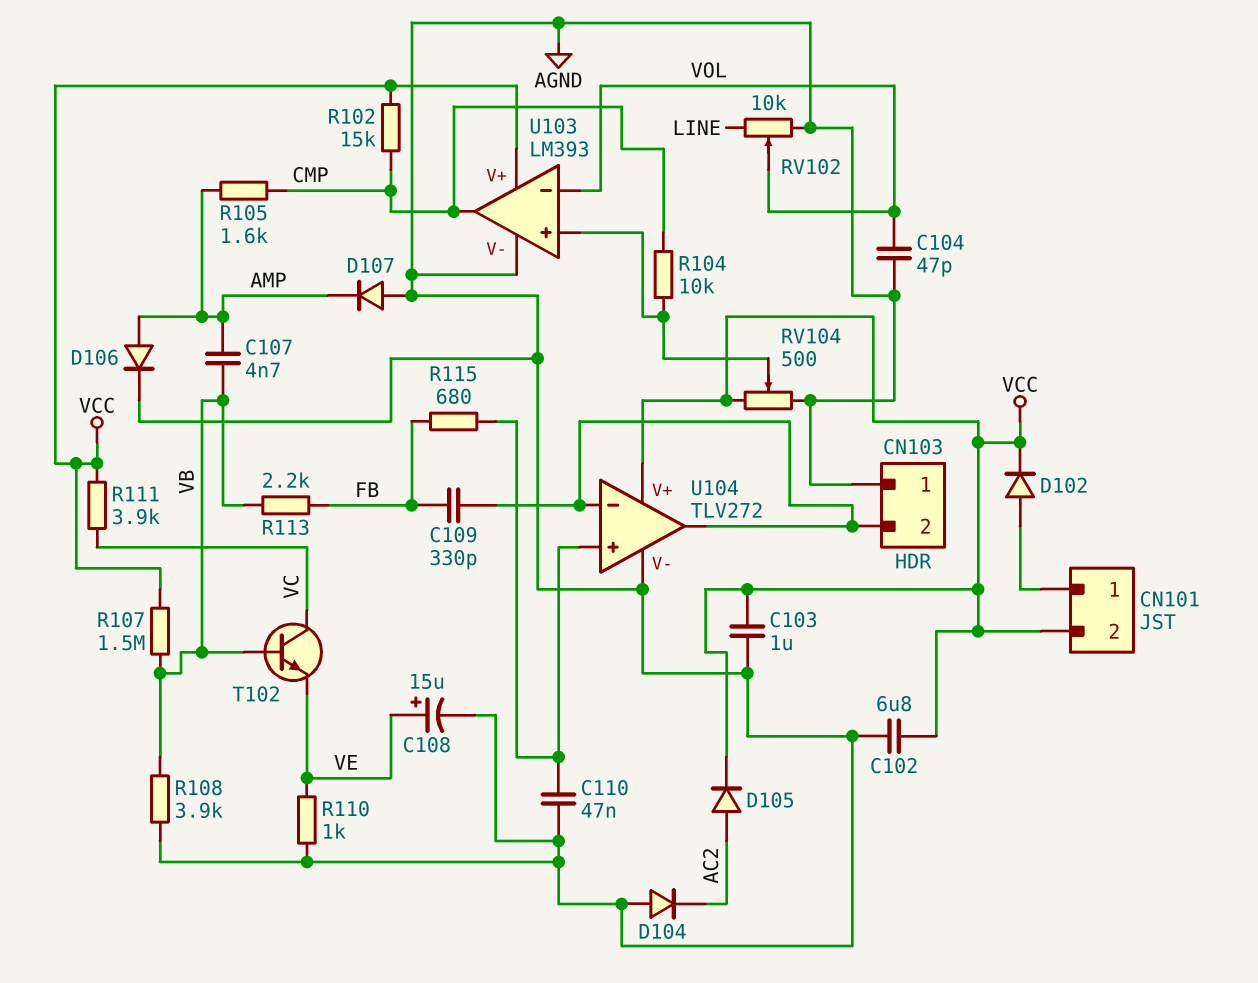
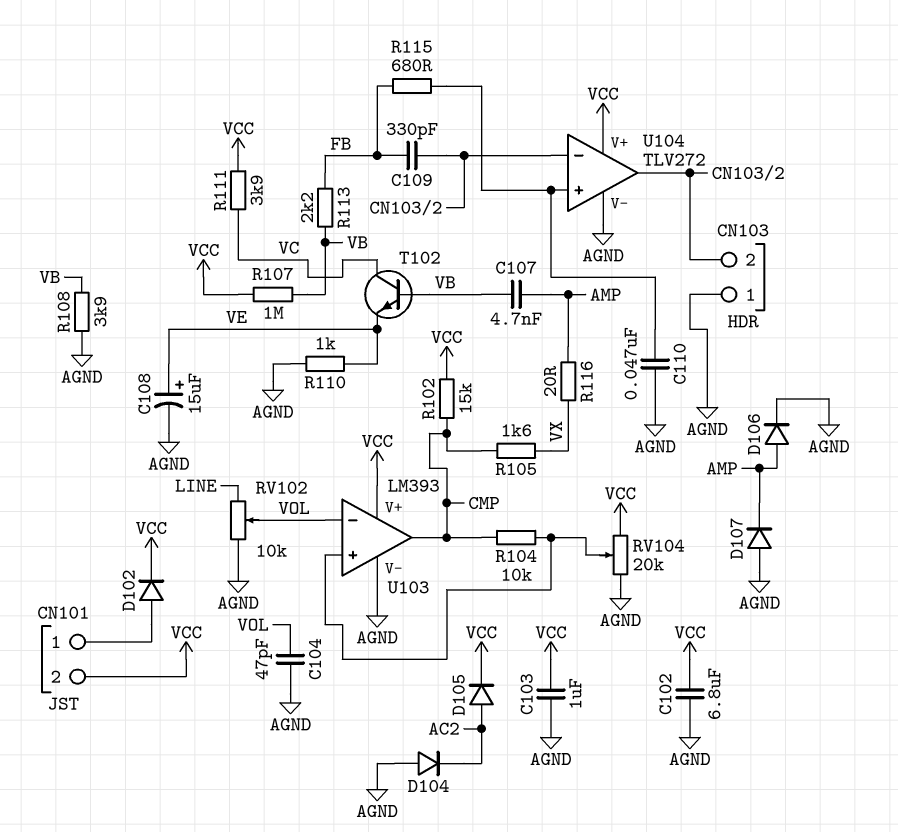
R105: 1.6k (AMP, CMP) -> 1.6k (CMP, VX)
R107: 1.5M (VB, VCC) -> 1M (VB, VCC)
R116: none -> 20 (AMP, VX)
RV104: 500 (AGND, VCC, wiper U103/in+) -> 20k (AGND, VCC, wiper U103/in+)

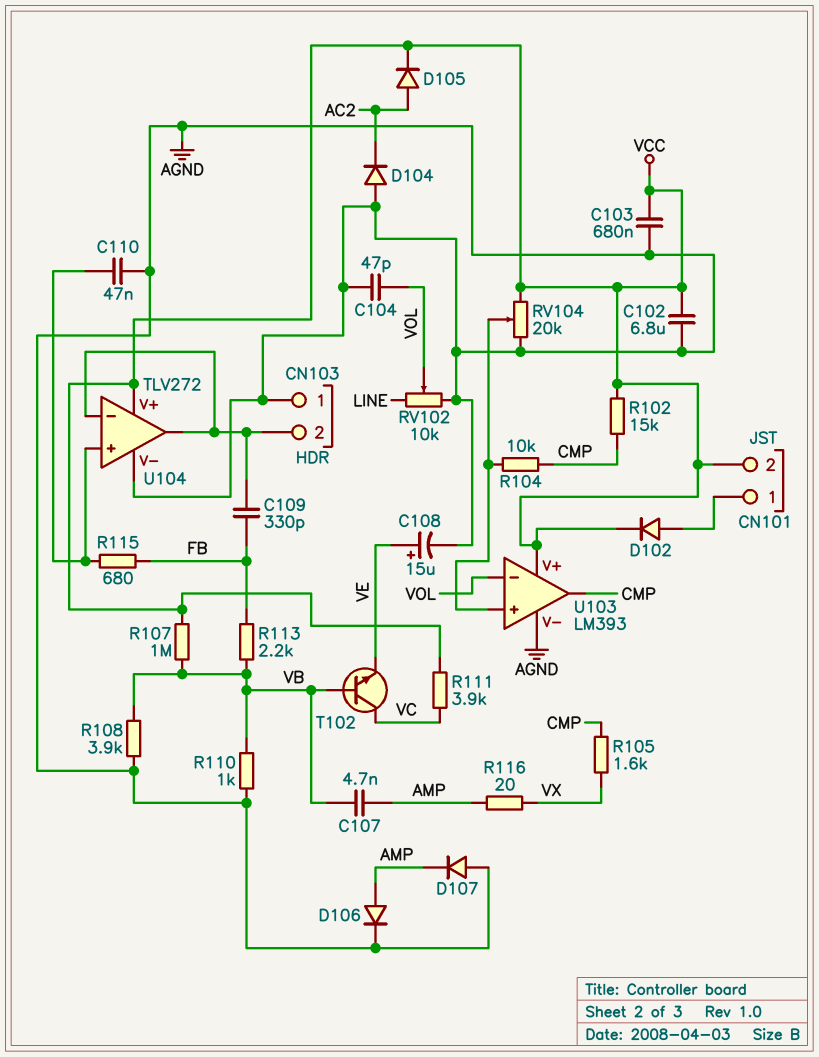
C103: 1uF (AGND, VCC) -> 680nF (AGND, VCC)
R110: 1k (AGND, VE) -> 1k (AGND, VB)

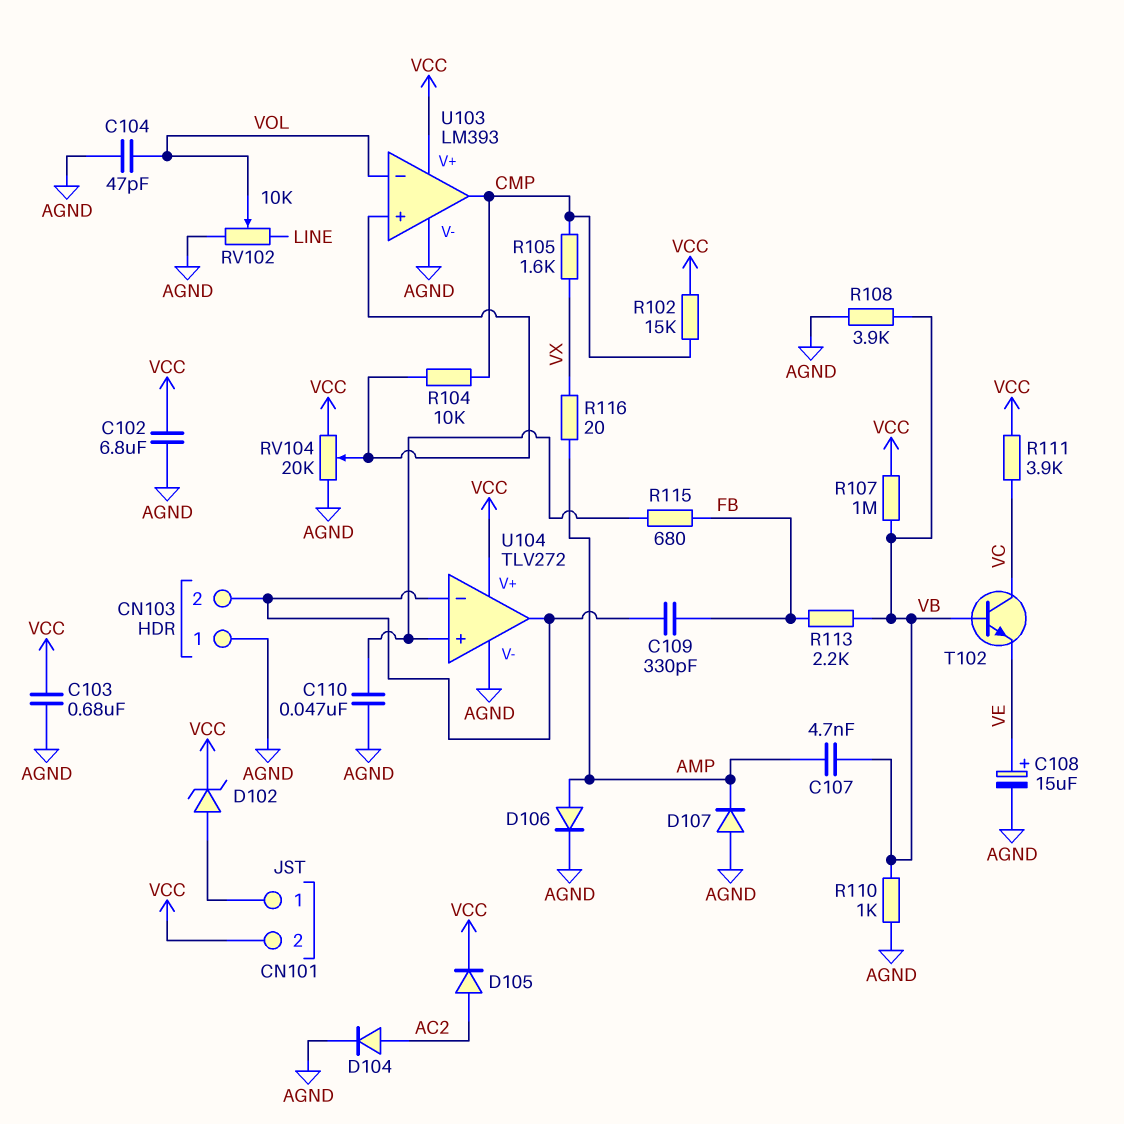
D102: diode (A CN101/1, K VCC) -> zener (A CN101/1, K VCC)
D104: diode (A AGND, K AC2) -> diode (A AC2, K AGND)

